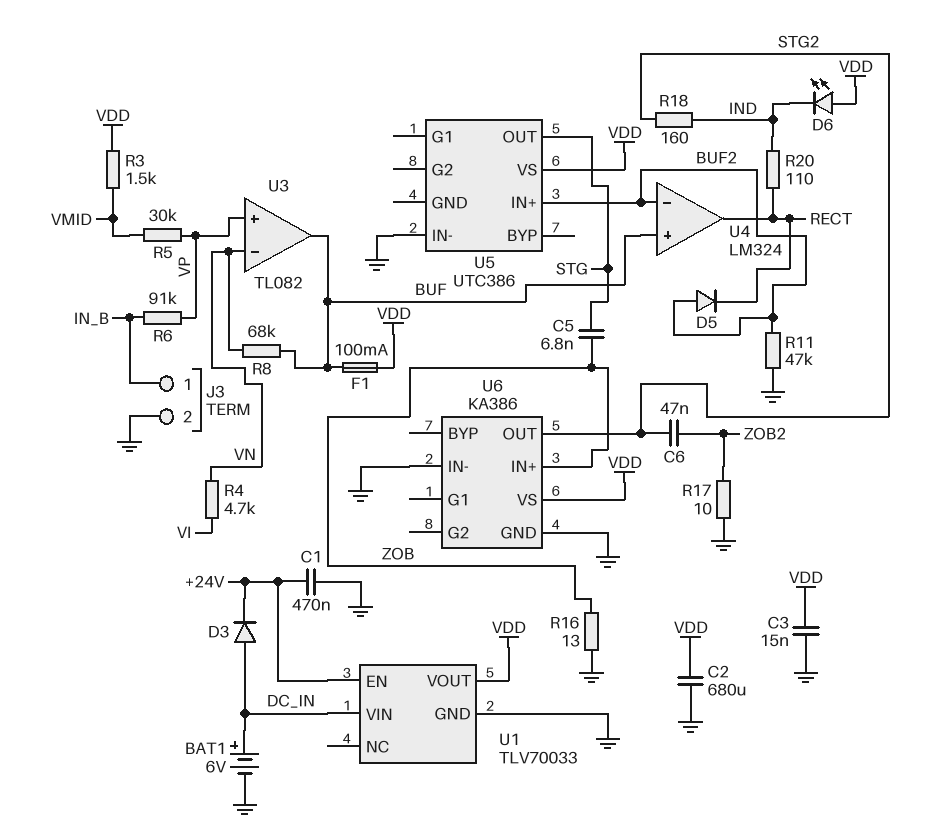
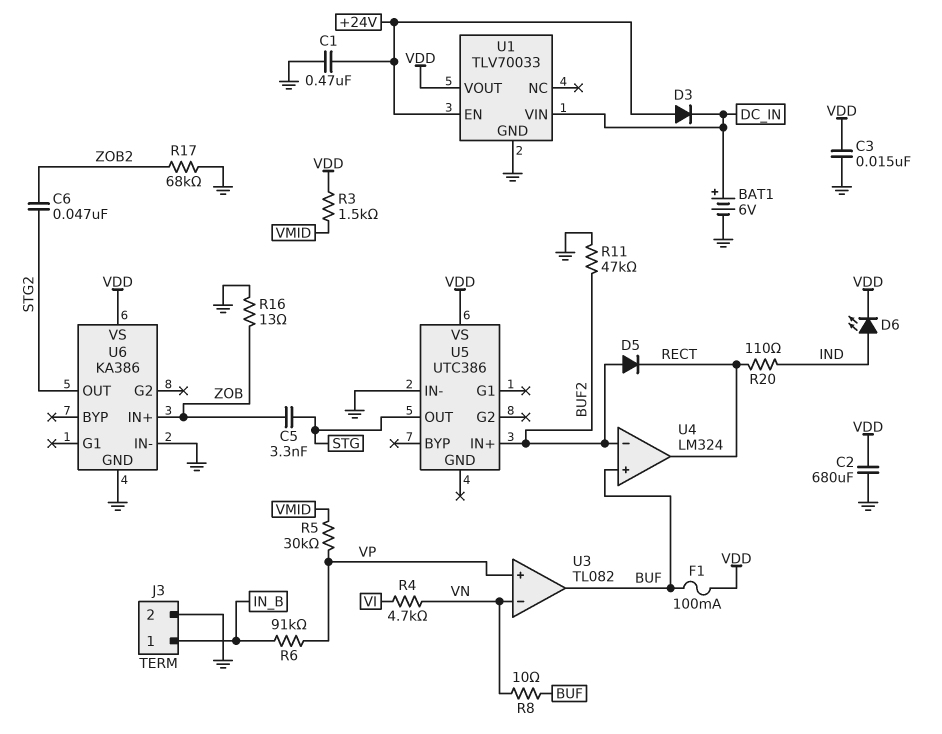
C5: 6.8nF (STG, ZOB) -> 3.3nF (STG, ZOB)
D3: diode (A DC_IN, K +24V) -> diode (A +24V, K DC_IN)
D6: LED (A VDD, K IND) -> LED (A IND, K VDD)
R8: 68k (BUF, VN) -> 10 (BUF, VN)
R17: 10 (GND, ZOB2) -> 68k (GND, ZOB2)
R18: 160 (IND, STG2) -> none

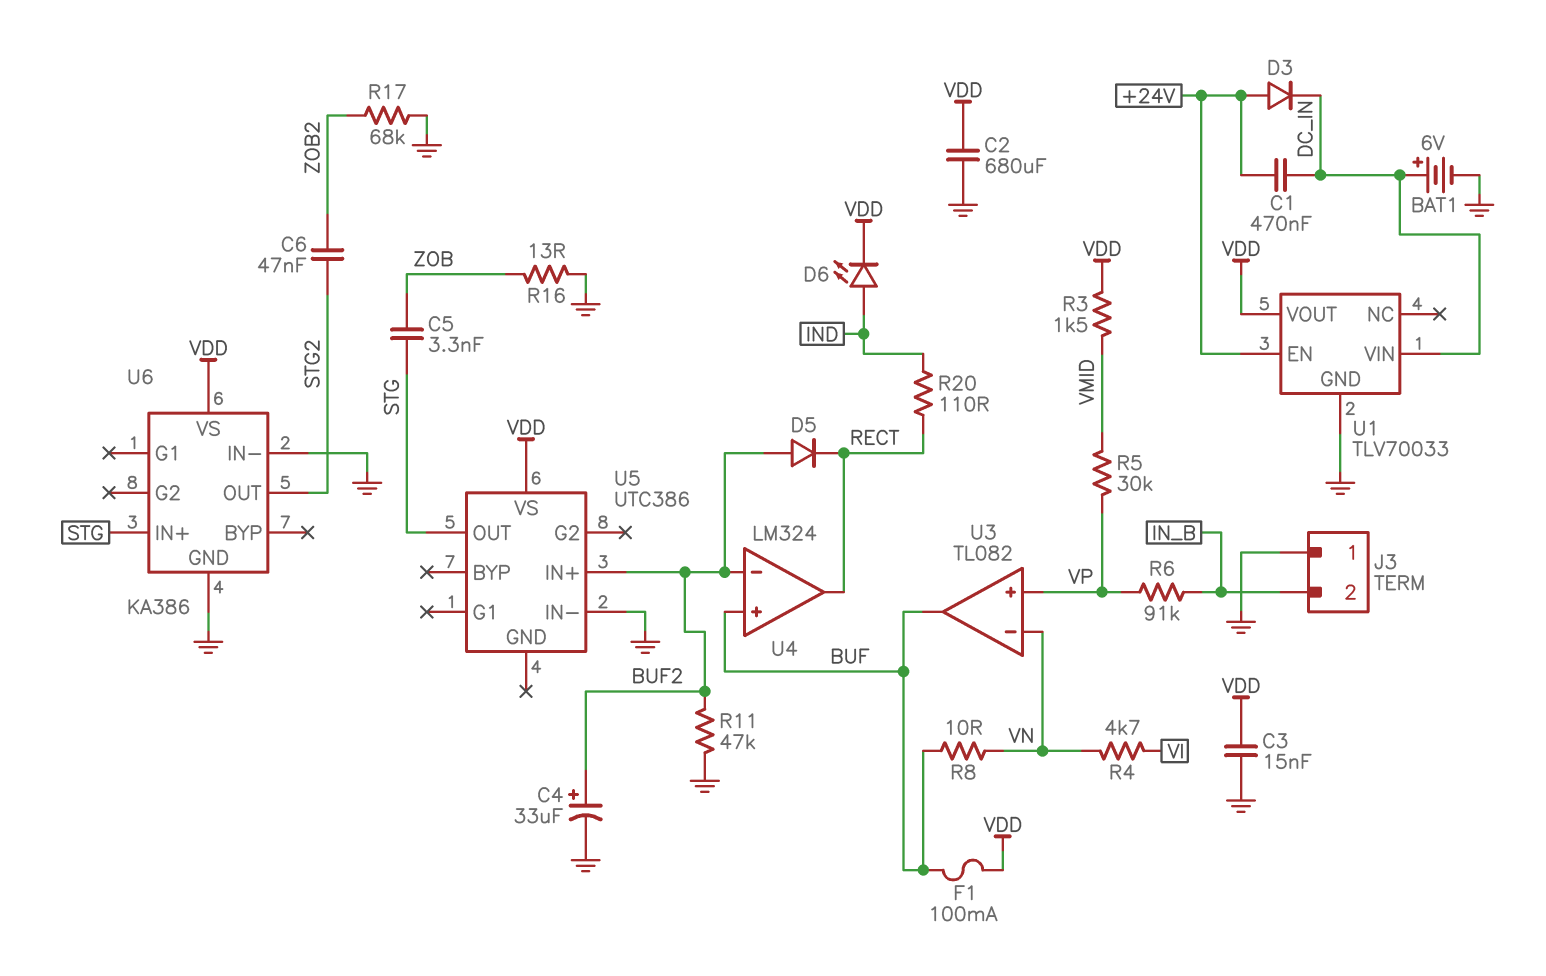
C1: 470nF (+24V, GND) -> 470nF (+24V, DC_IN)
C4: none -> 33uF (plus BUF2, minus GND)
J3 pin 1: IN_B -> GND
J3 pin 2: GND -> IN_B
U6 pin IN+: ZOB -> STG

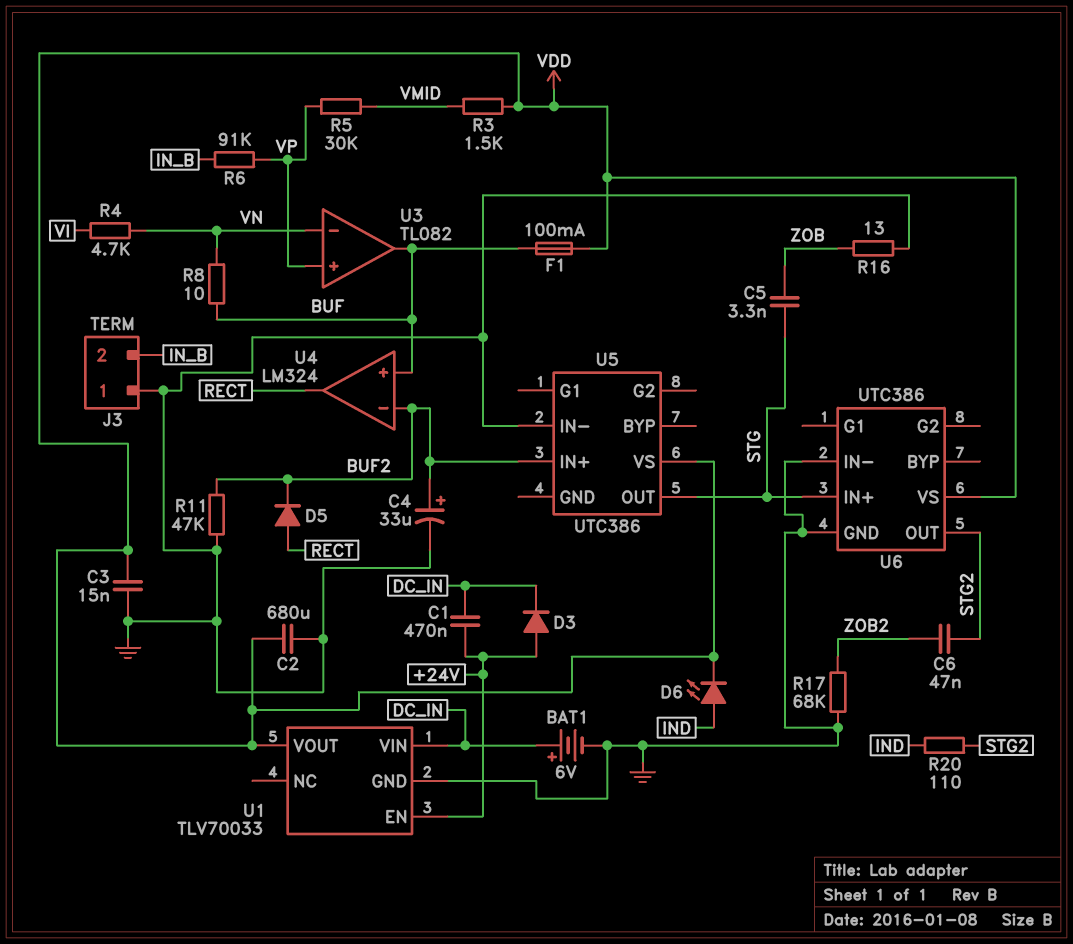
D5: diode (A BUF2, K RECT) -> diode (A RECT, K BUF2)
R20: 110 (IND, RECT) -> 110 (IND, STG2)
U6: KA386 -> UTC386

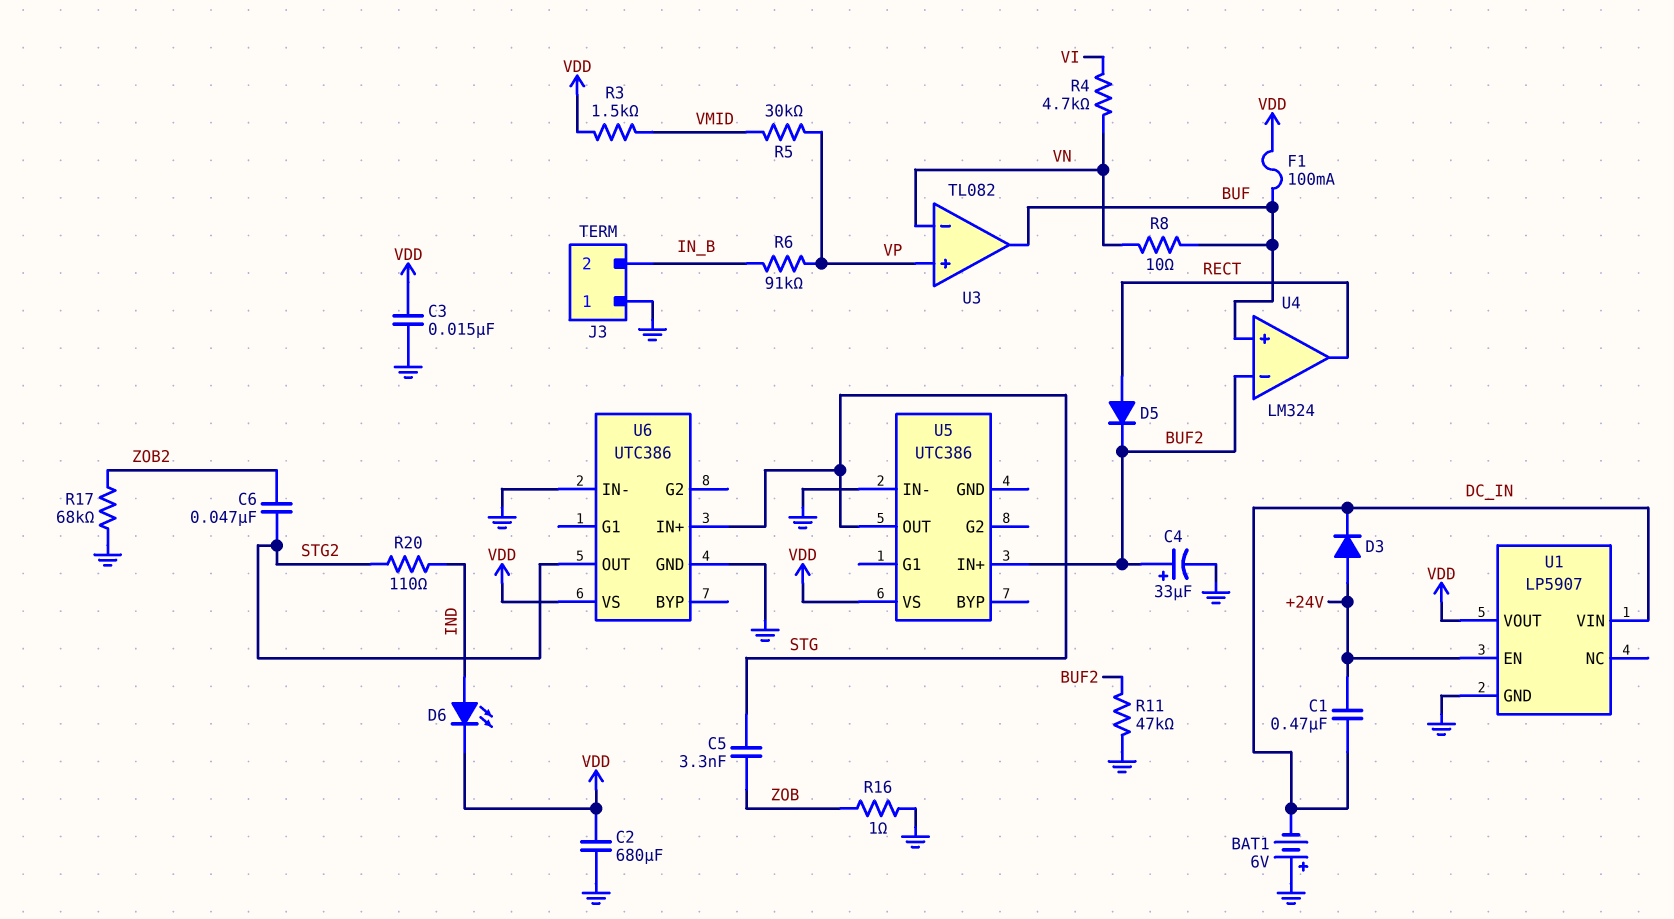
BAT1: 6V (plus DC_IN, minus GND) -> 6V (plus GND, minus DC_IN)
R16: 13 (GND, ZOB) -> 1 (GND, ZOB)
U1: TLV70033 -> LP5907

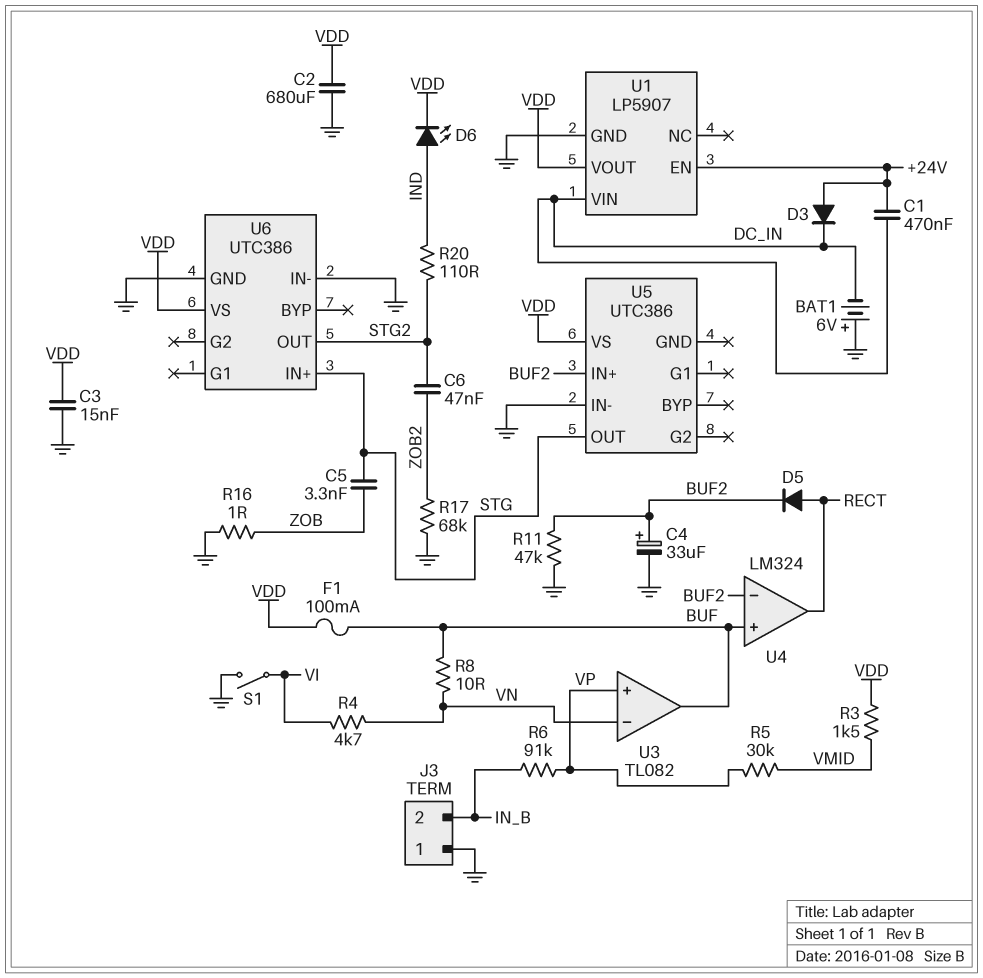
S1: none -> switch (GND, VI)

